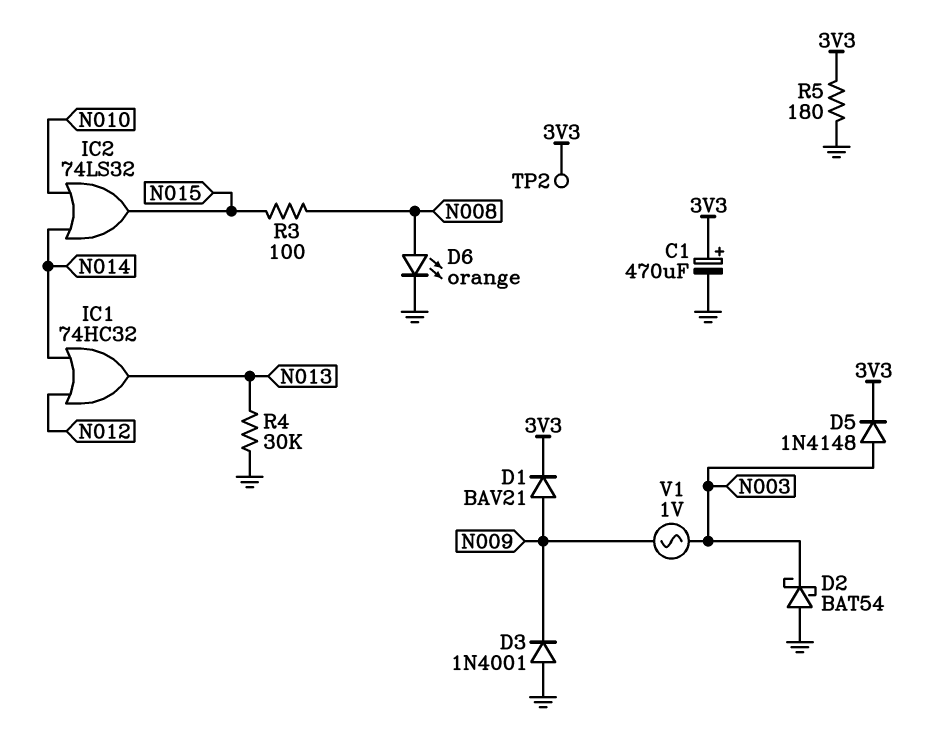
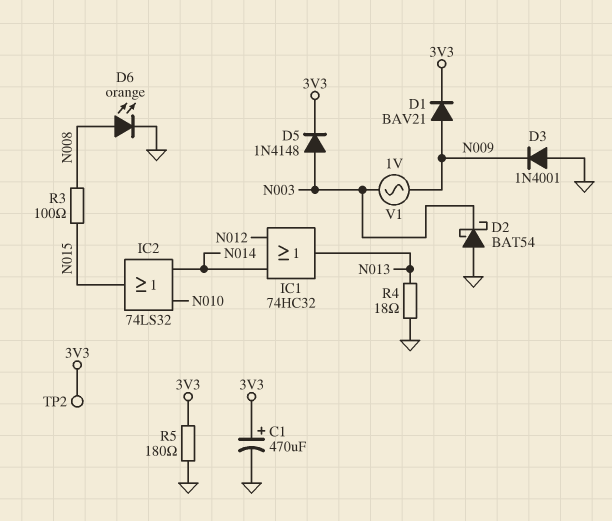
R4: 30k (GND, N013) -> 18 (GND, N013)

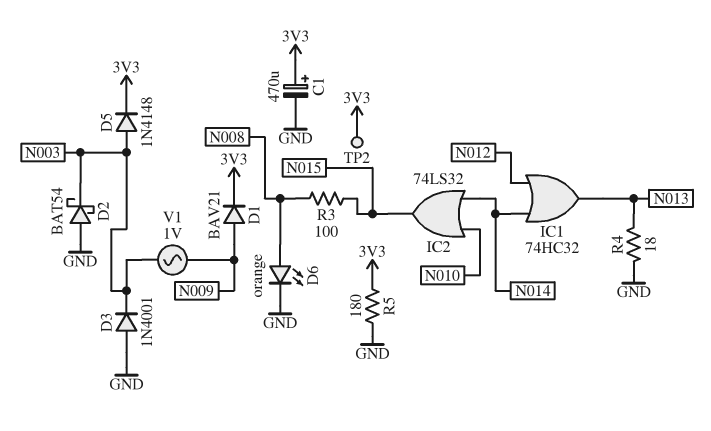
D3: diode 1N4001 (A GND, K N009) -> diode 1N4001 (A GND, K N003)

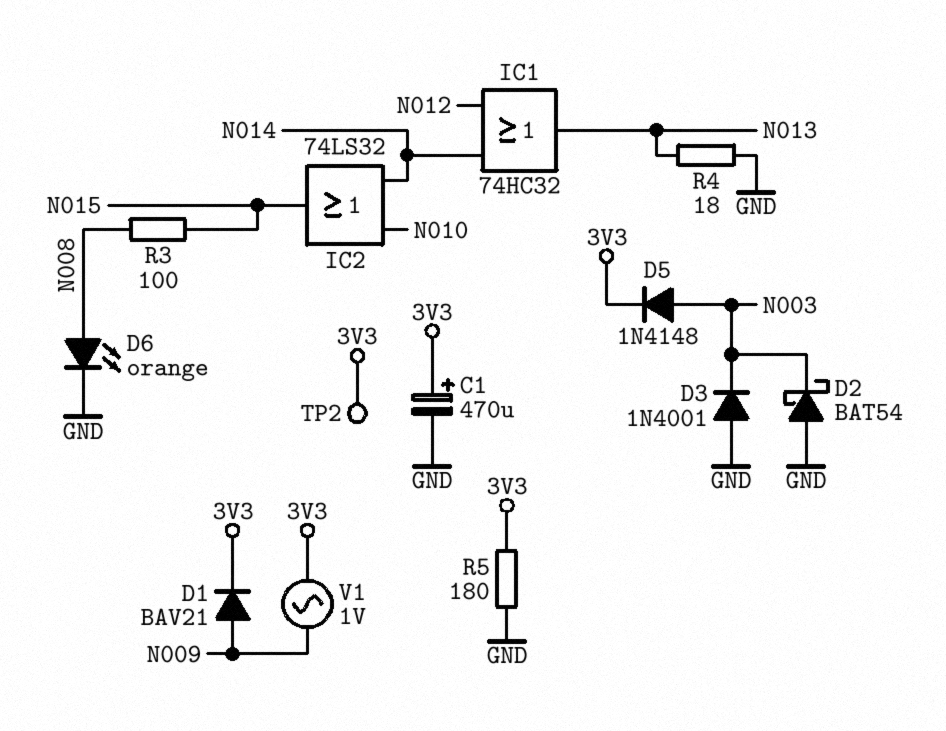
V1: AC 1V (N003, N009) -> AC 1V (3V3, N009)

